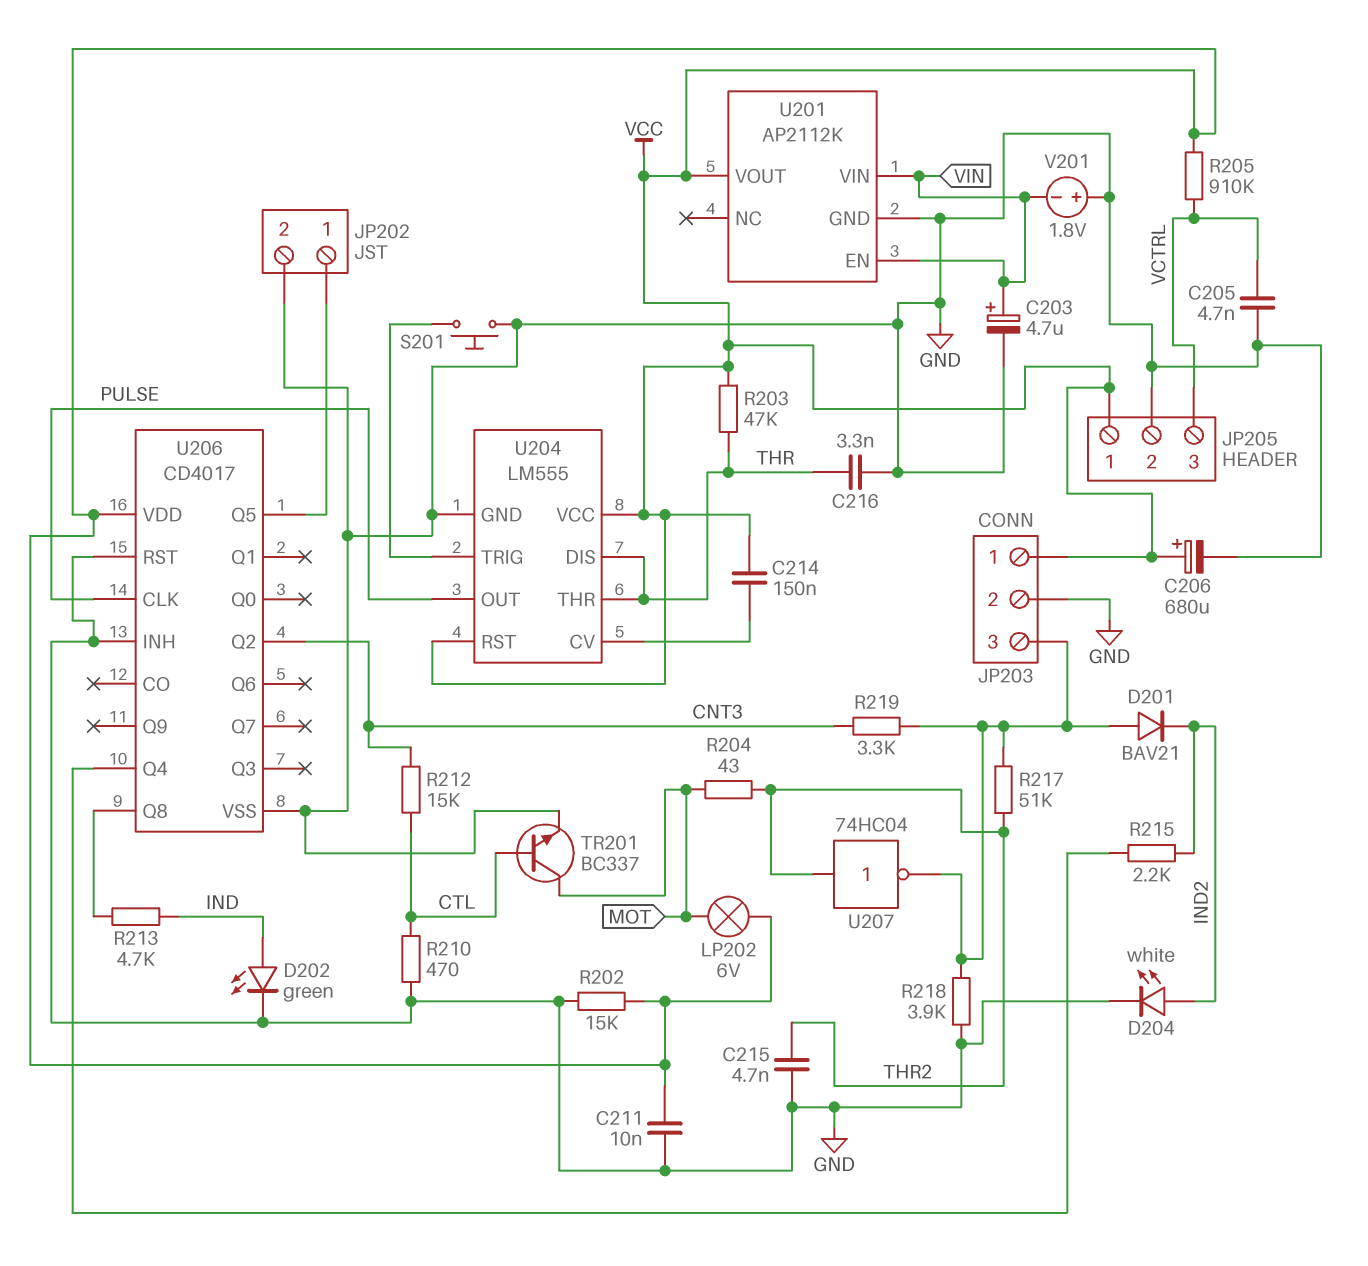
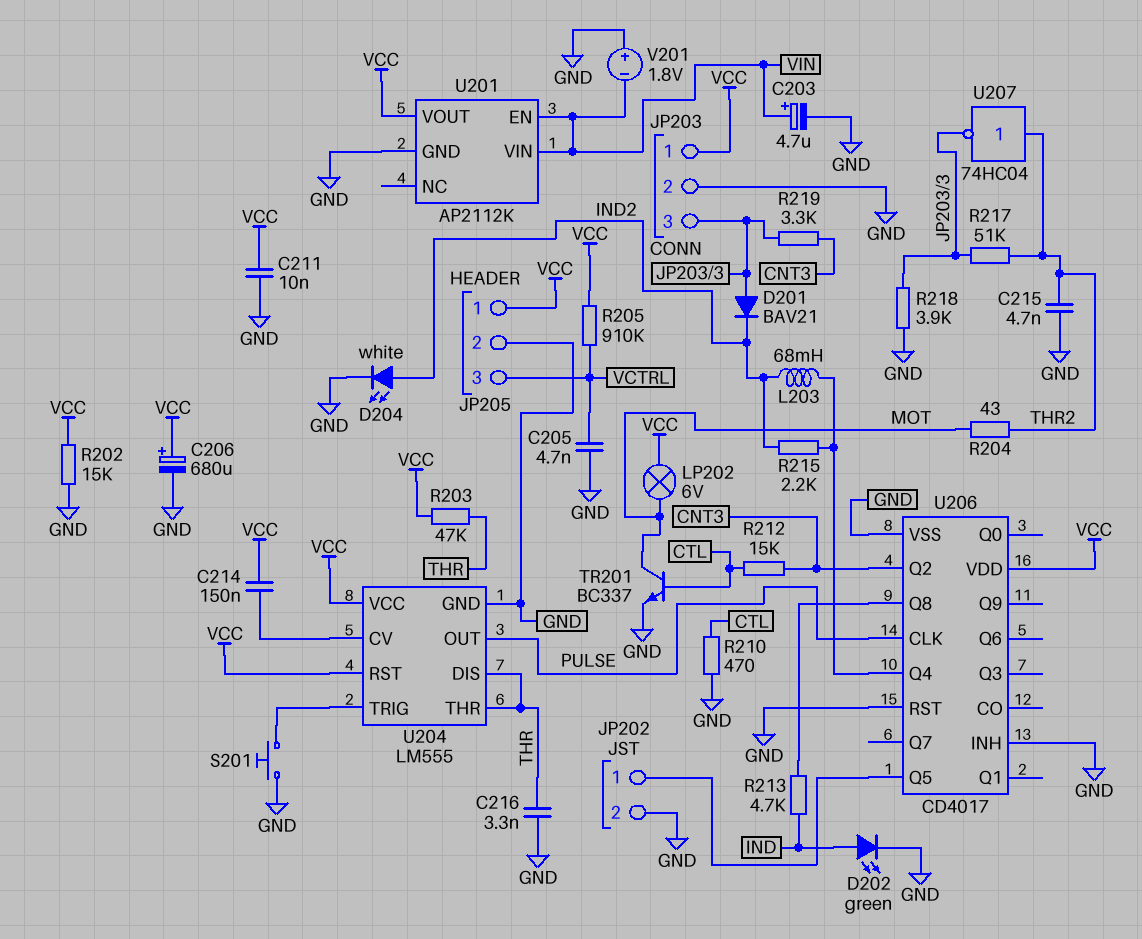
L203: none -> 68mH (IND2, U206/Q4)

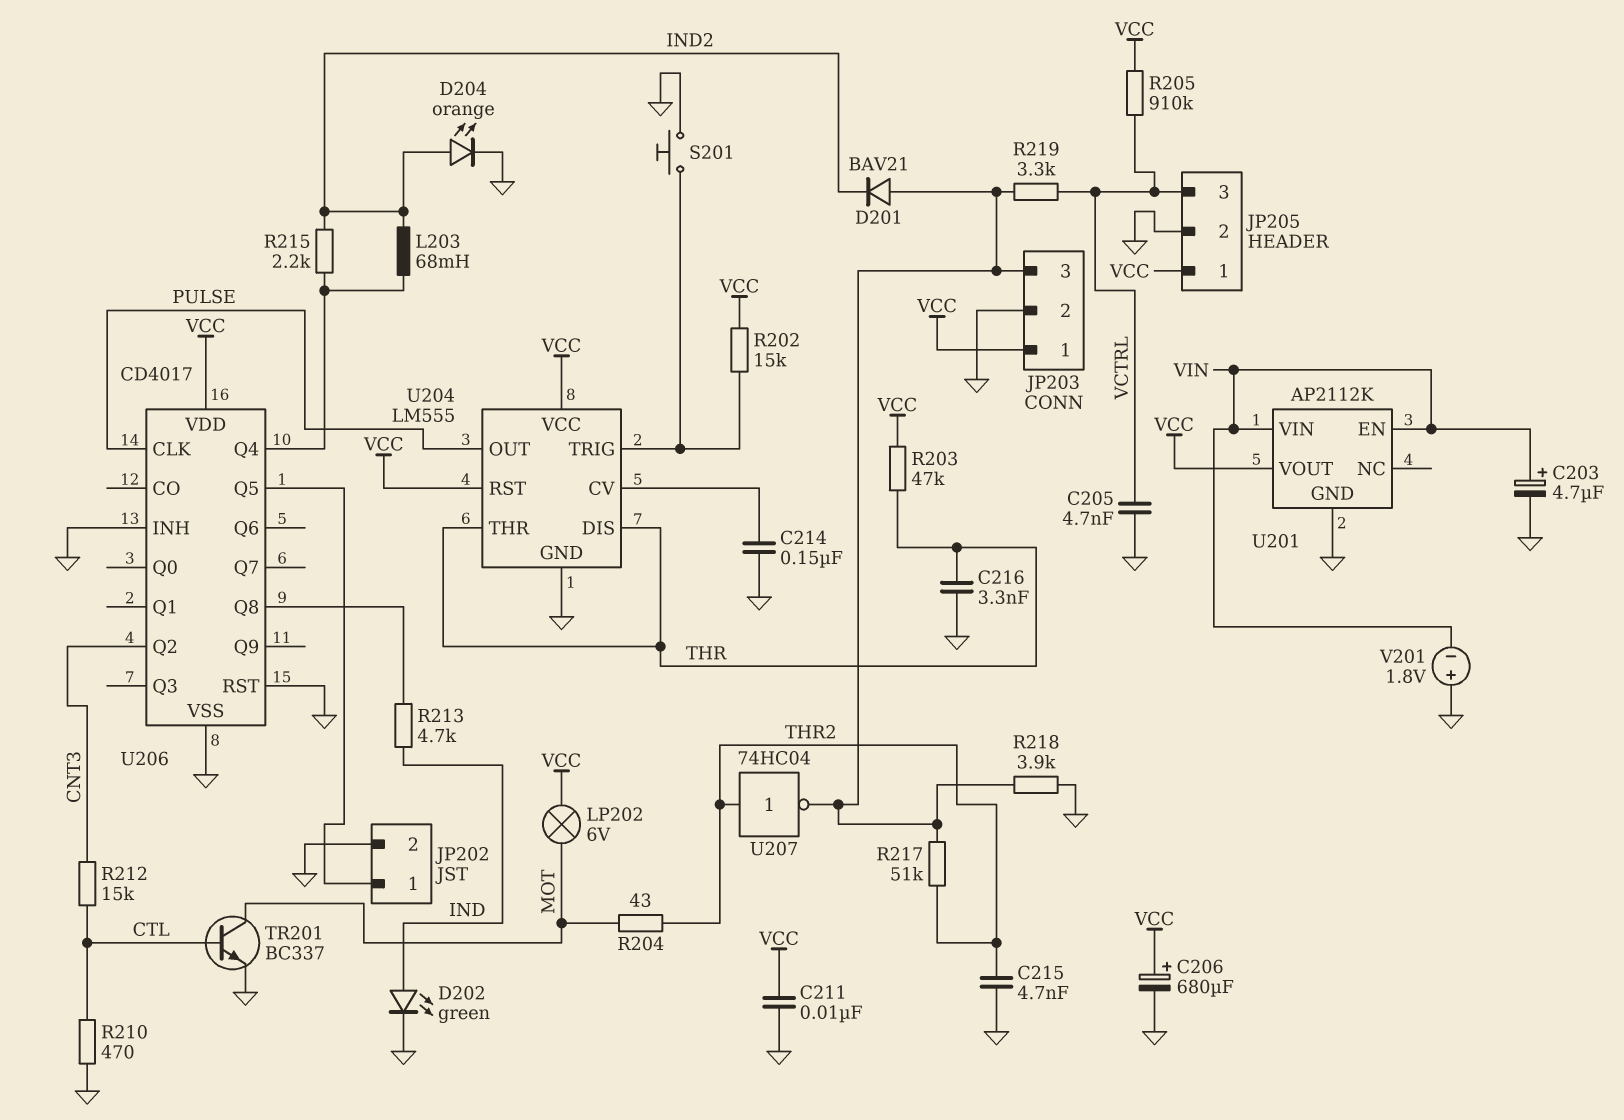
C214: 150nF (U204/CV, VCC) -> 150nF (GND, U204/CV)
D204: LED white (A IND2, K GND) -> LED orange (A IND2, K GND)
R202: 15k (GND, VCC) -> 15k (U204/TRIG, VCC)
R219: 3.3k (CNT3, JP203/3) -> 3.3k (JP203/3, VCTRL)

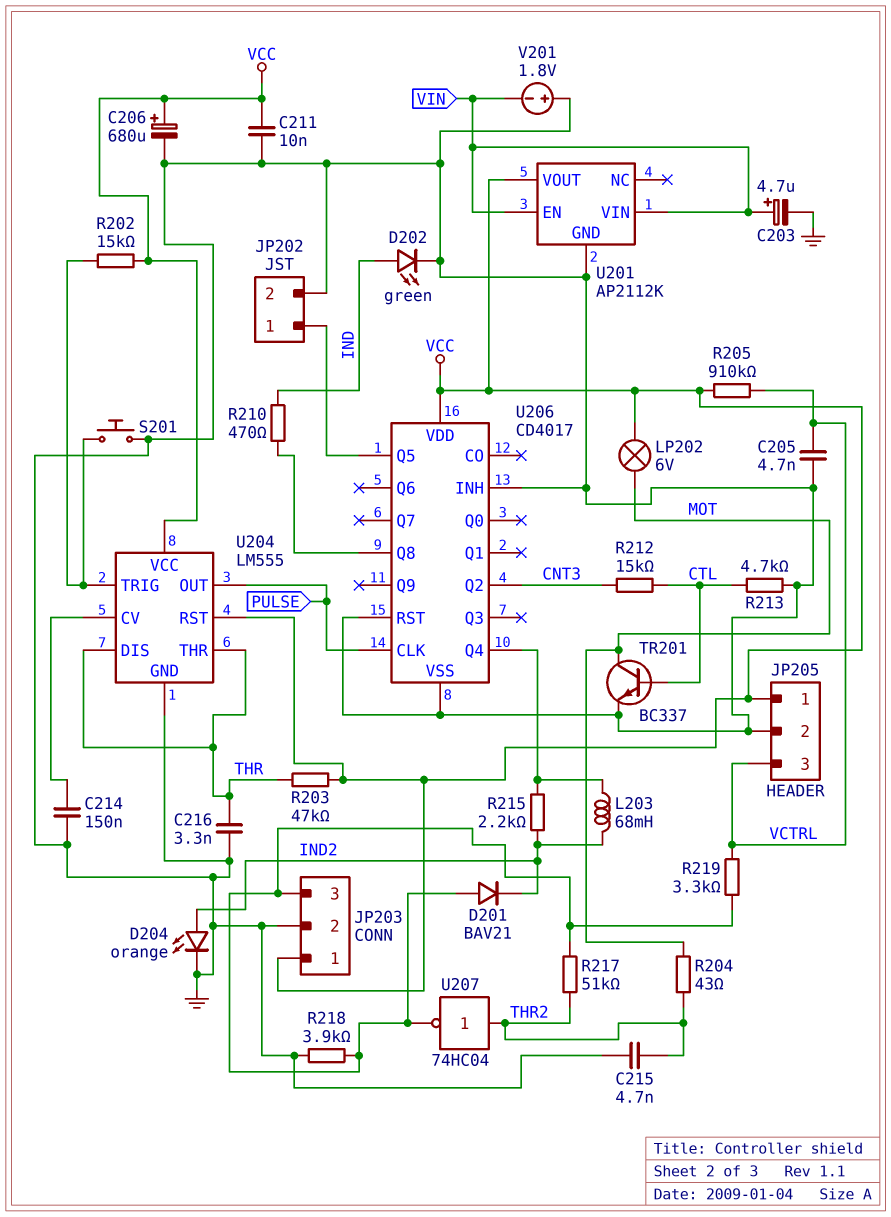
R210: 470 (CTL, GND) -> 470 (IND, U206/Q8)
R213: 4.7k (IND, U206/Q8) -> 4.7k (CTL, GND)

